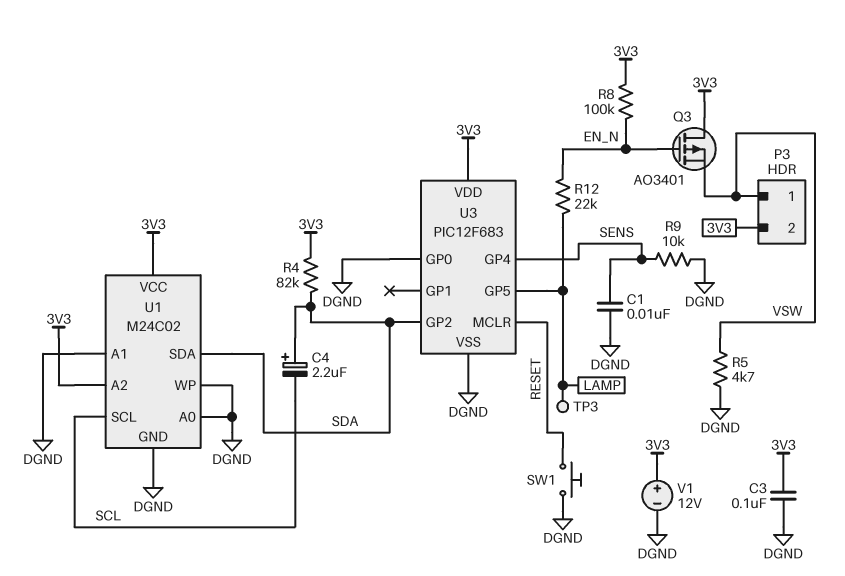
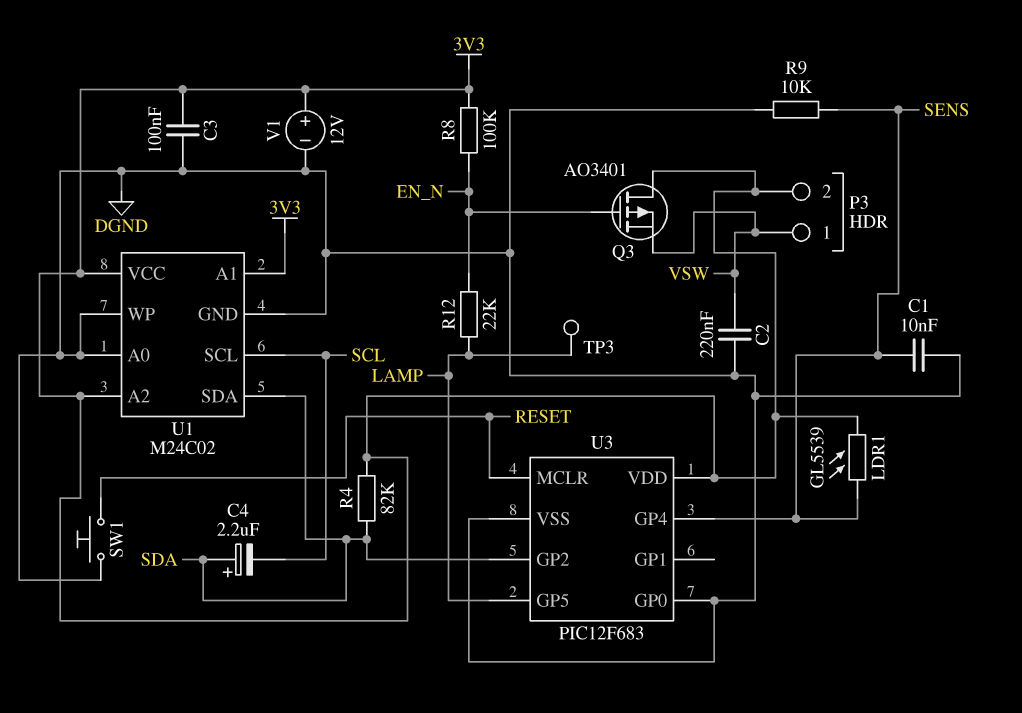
C2: none -> 220nF (DGND, VSW)
LDR1: none -> GL5539 (3V3, SENS)
R5: 4.7k (DGND, VSW) -> none
U1 pin A1: DGND -> 3V3

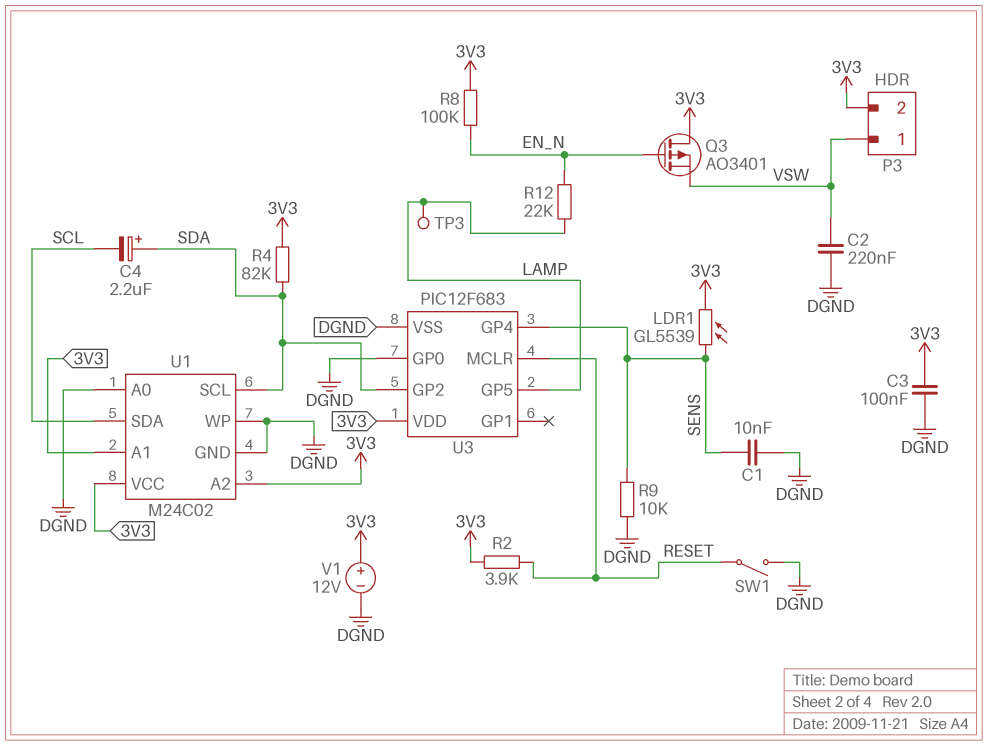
R2: none -> 3.9k (3V3, RESET)
SW1: button (DGND, RESET) -> switch (DGND, RESET)
U1 pin SCL: SCL -> SDA
U1 pin SDA: SDA -> SCL

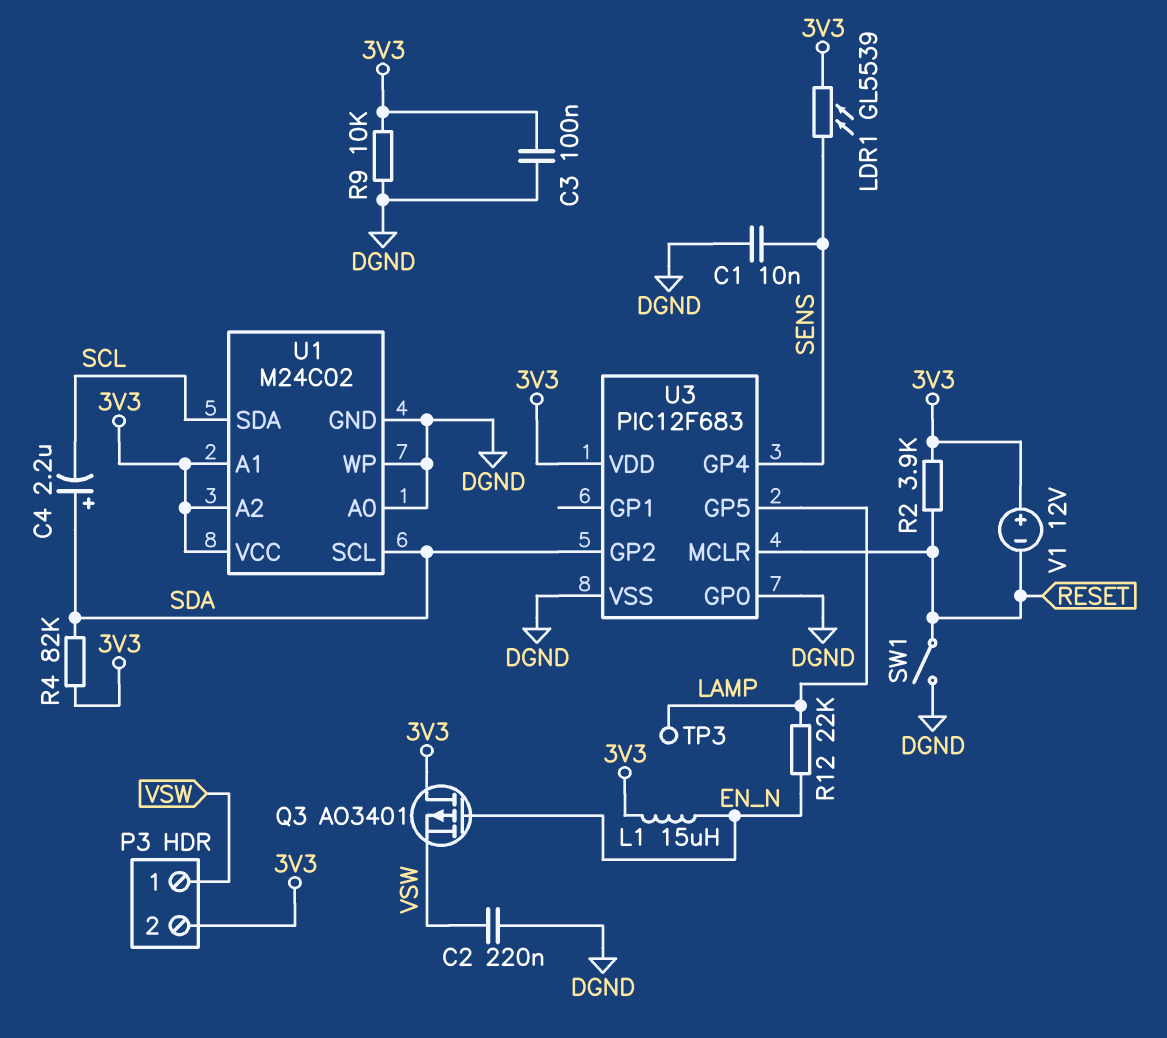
L1: none -> 15uH (3V3, EN_N)
R8: 100k (3V3, EN_N) -> none
R9: 10k (DGND, SENS) -> 10k (3V3, DGND)
V1: 12V (plus 3V3, minus DGND) -> 12V (plus 3V3, minus RESET)

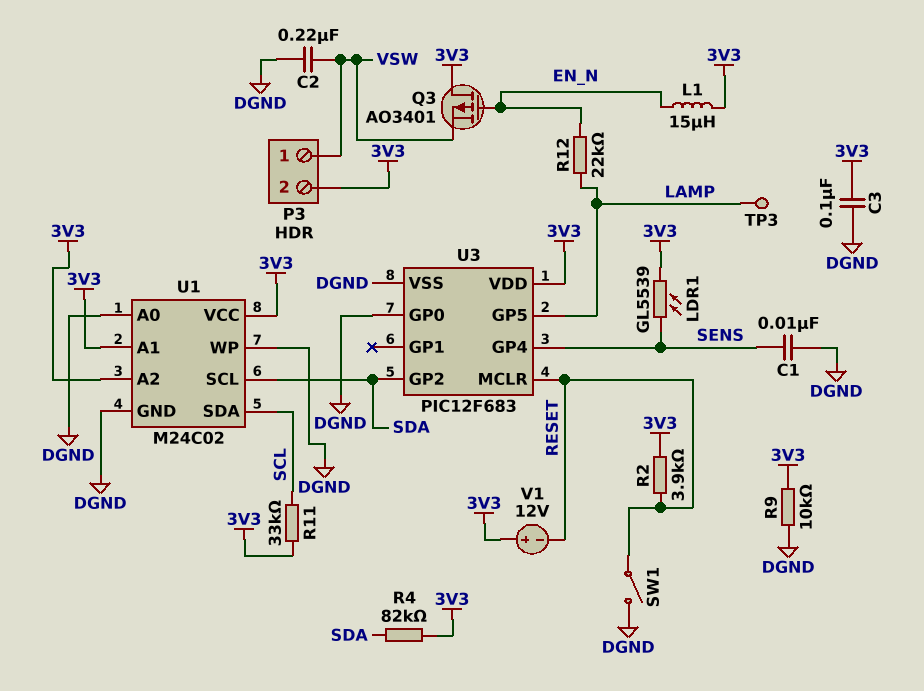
C4: 2.2uF (plus SDA, minus SCL) -> none
R11: none -> 33k (3V3, SCL)

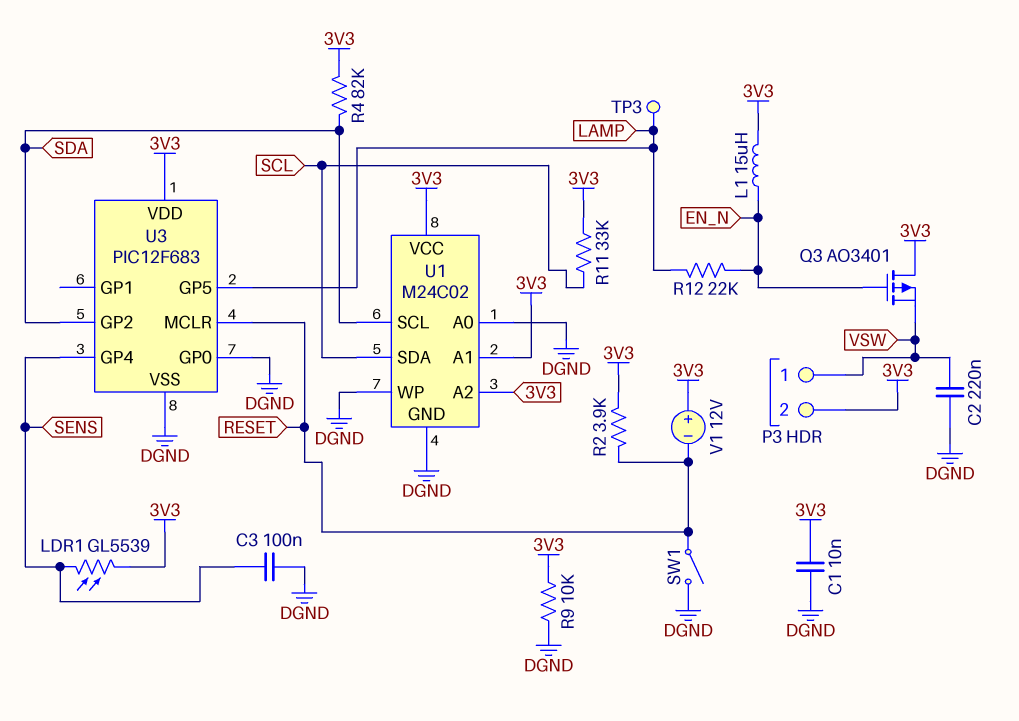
C1: 10nF (DGND, SENS) -> 10nF (3V3, DGND)
C3: 100nF (3V3, DGND) -> 100nF (DGND, SENS)

